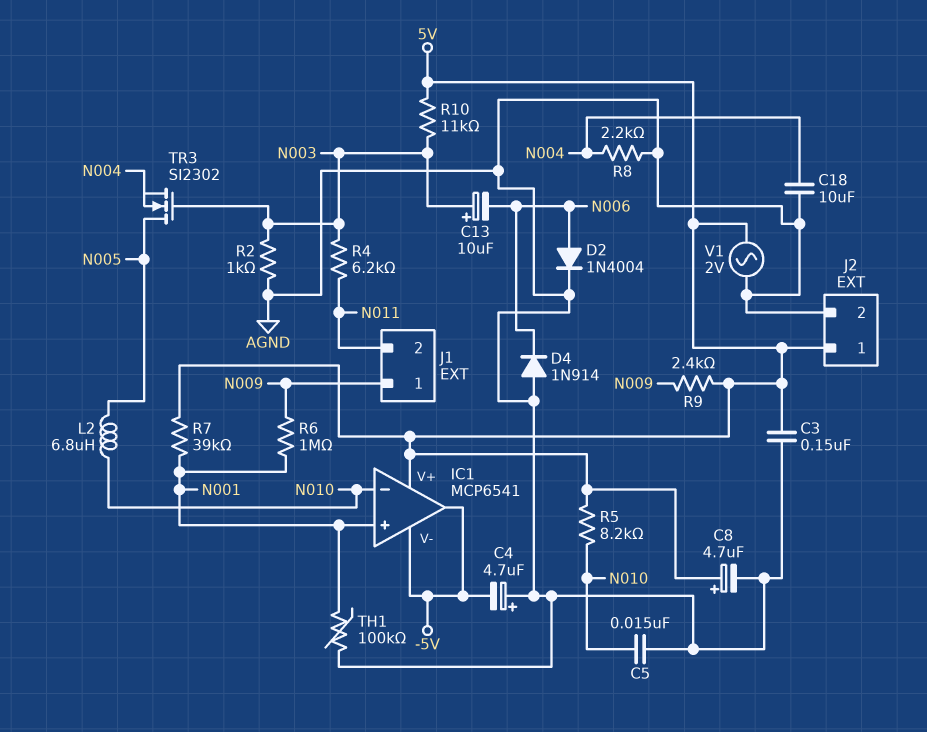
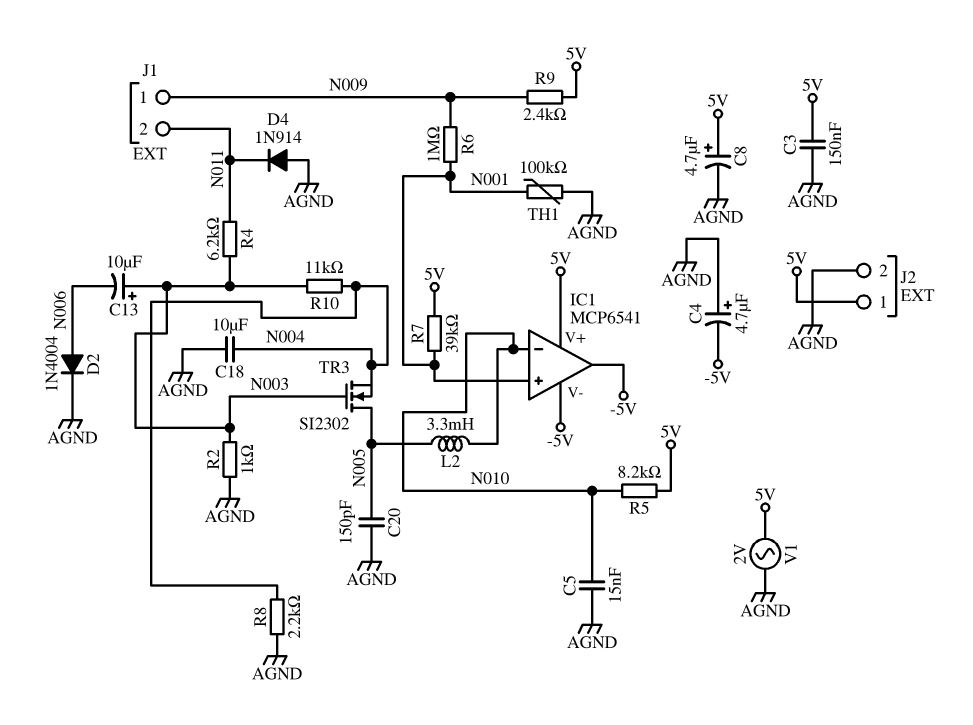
C20: none -> 150pF (AGND, N005)
D4: diode 1N914 (A AGND, K N006) -> diode 1N914 (A AGND, K N011)
L2: 6.8uH (N005, N010) -> 3.3mH (N005, N010)
R10: 11k (5V, N003) -> 11k (N003, N004)

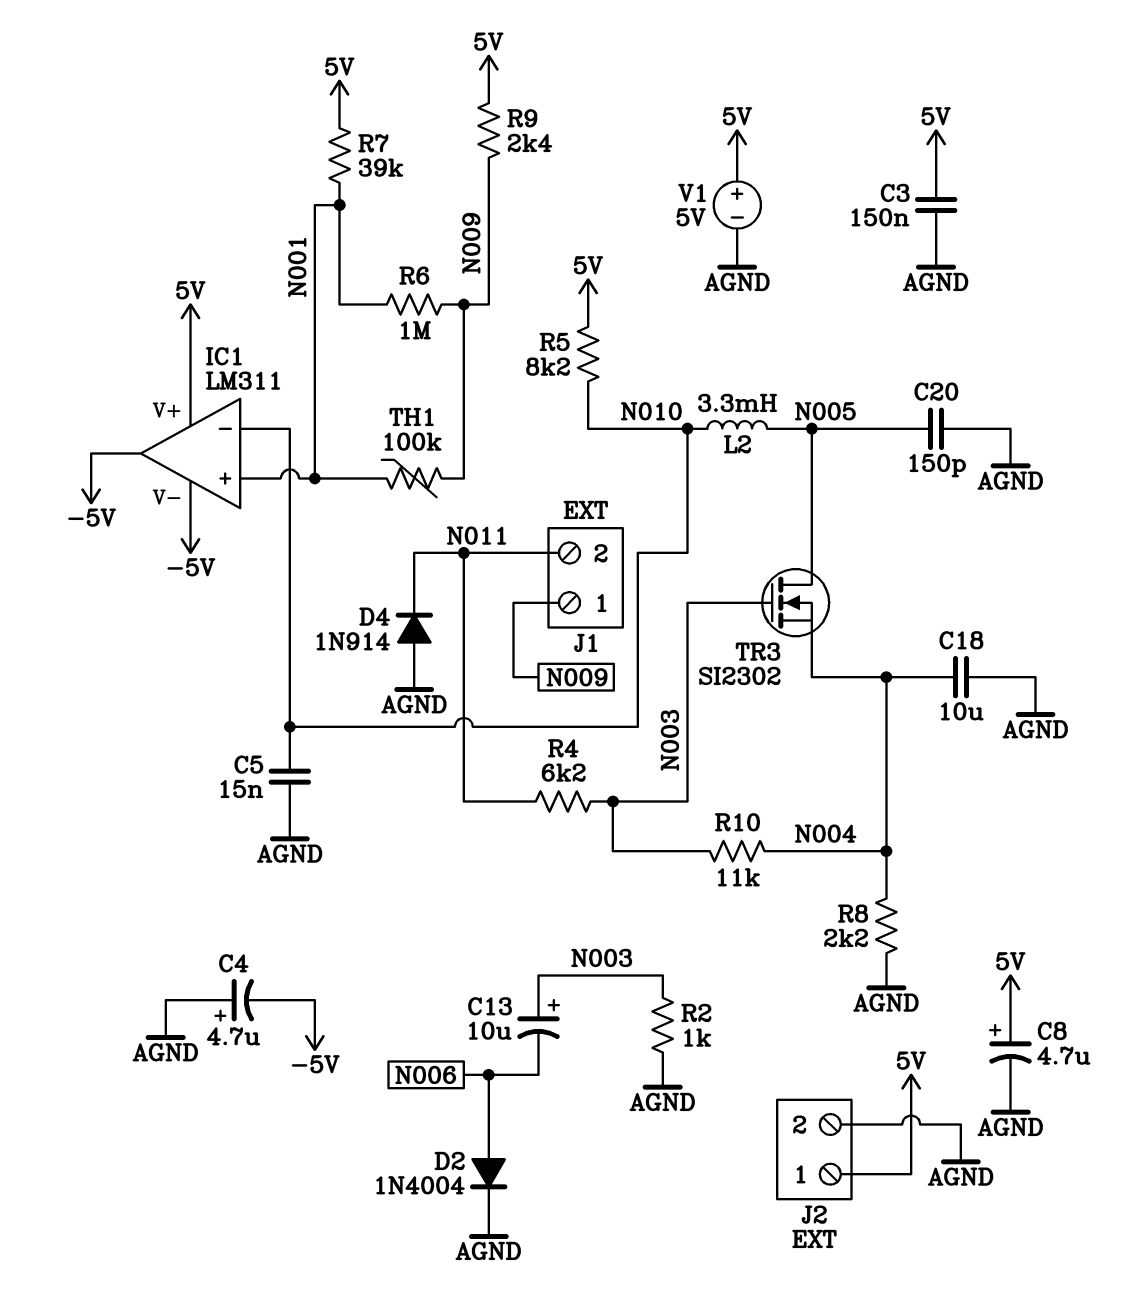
IC1: MCP6541 -> LM311
TH1: 100k (AGND, N001) -> 100k (N001, N009)
V1: AC 2V (5V, AGND) -> 5V (plus 5V, minus AGND)

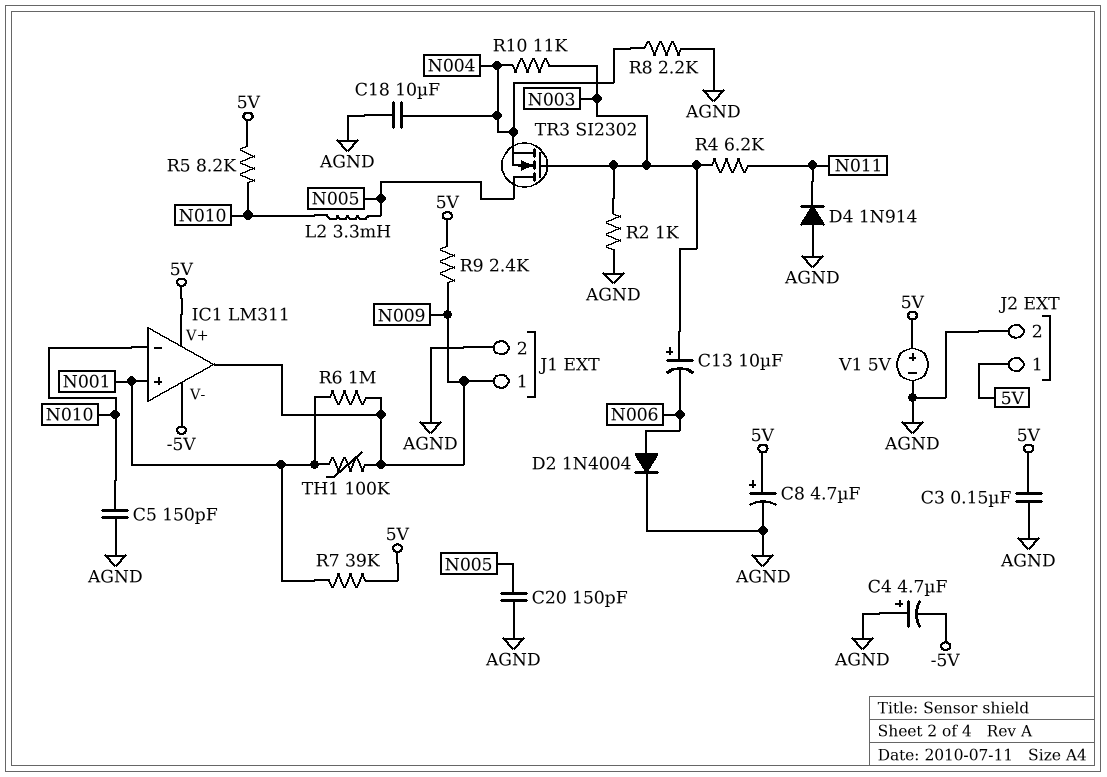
C5: 15nF (AGND, N010) -> 150pF (AGND, N010)
IC1 pin out: -5V -> N009
J1 pin 2: N011 -> AGND

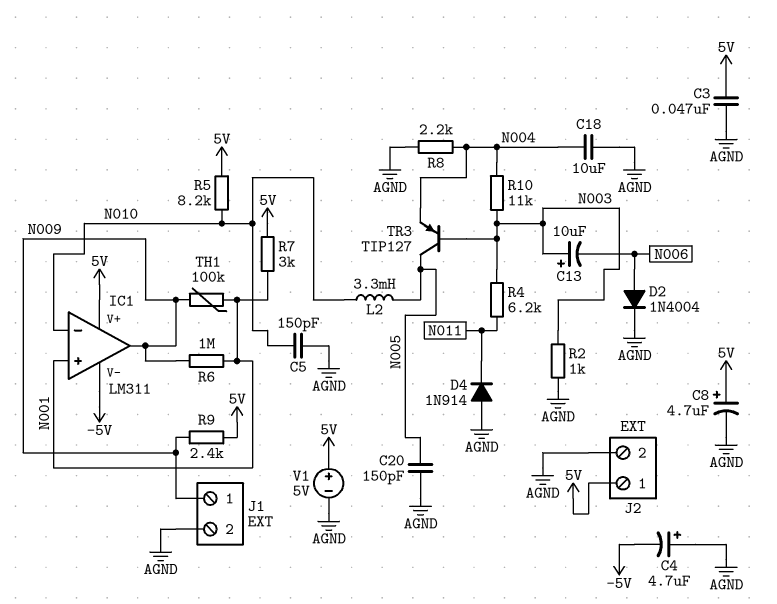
C3: 150nF (5V, AGND) -> 47nF (5V, AGND)
R7: 39k (5V, N001) -> 3k (5V, N001)
TR3: NMOS SI2302 (G N003, D N005, S N004) -> PNP TIP127 (B N003, C N005, E N004)

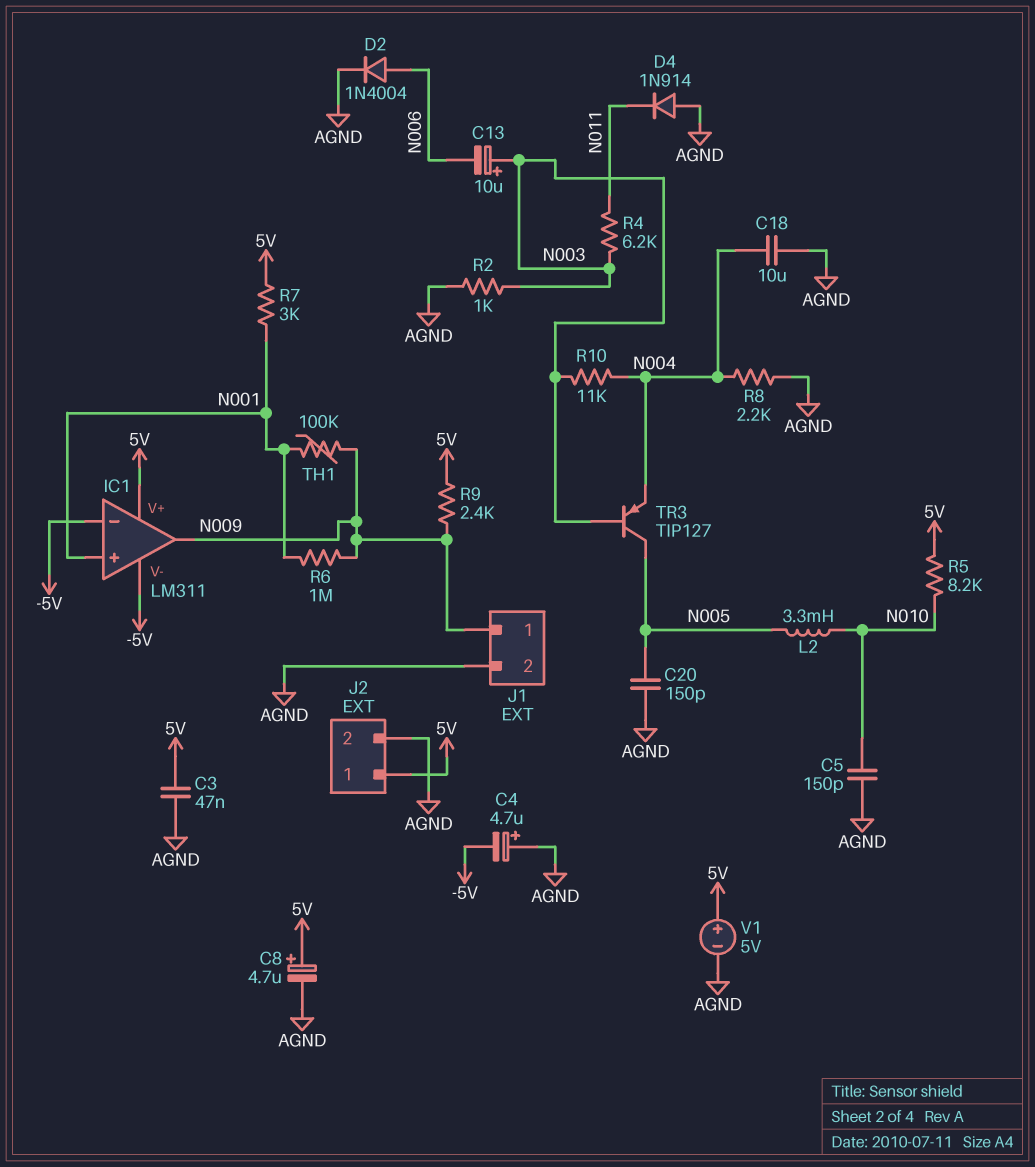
IC1 pin in-: N010 -> -5V

